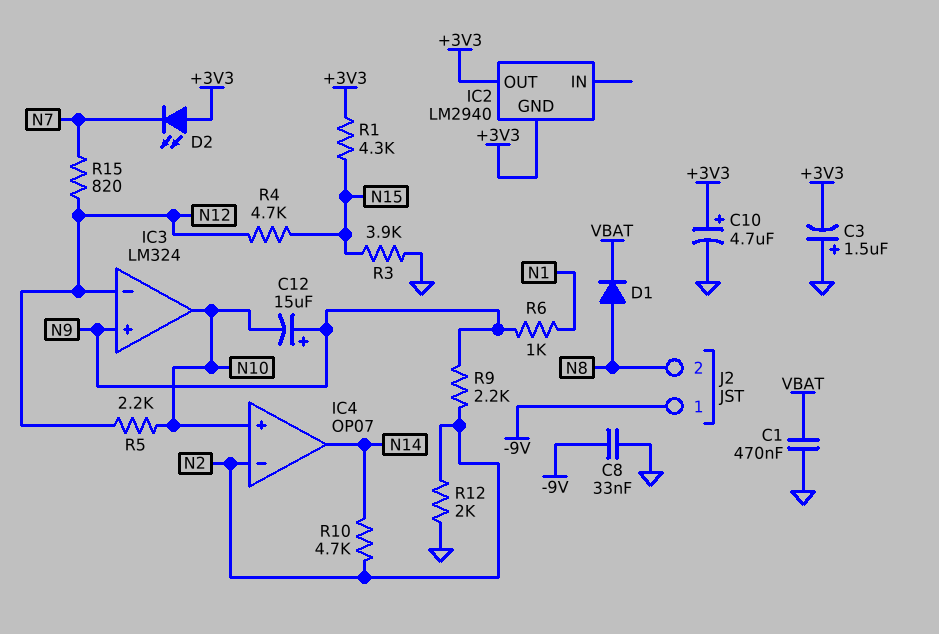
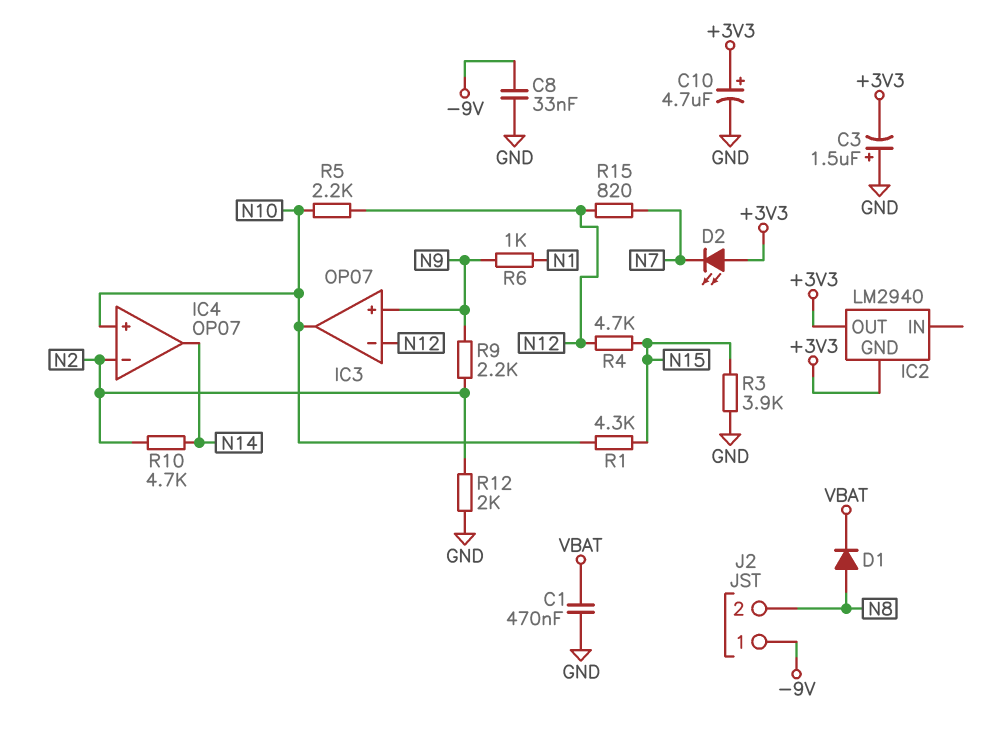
C12: 15uF (plus N9, minus N10) -> none
IC3: LM324 -> OP07
R1: 4.3k (+3V3, N15) -> 4.3k (N10, N15)

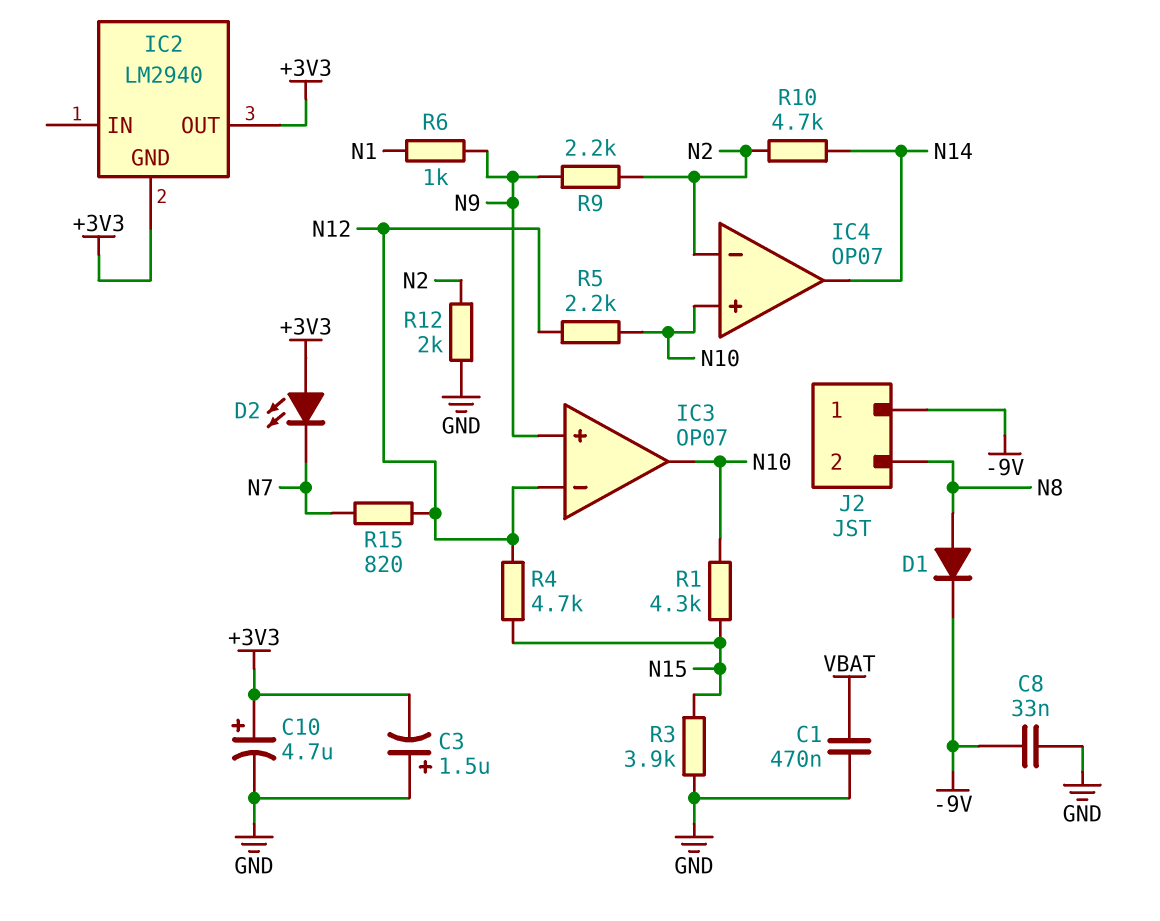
D1: diode (A N8, K VBAT) -> diode (A N8, K -9V)

